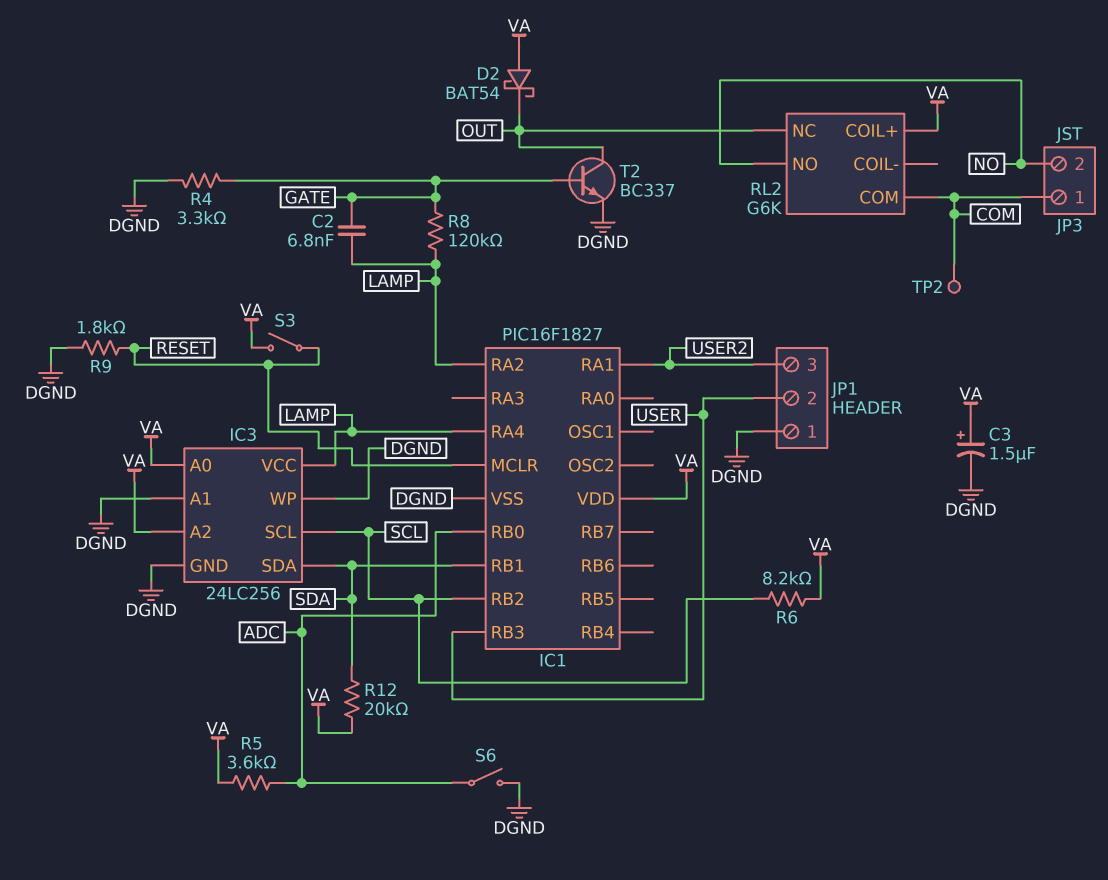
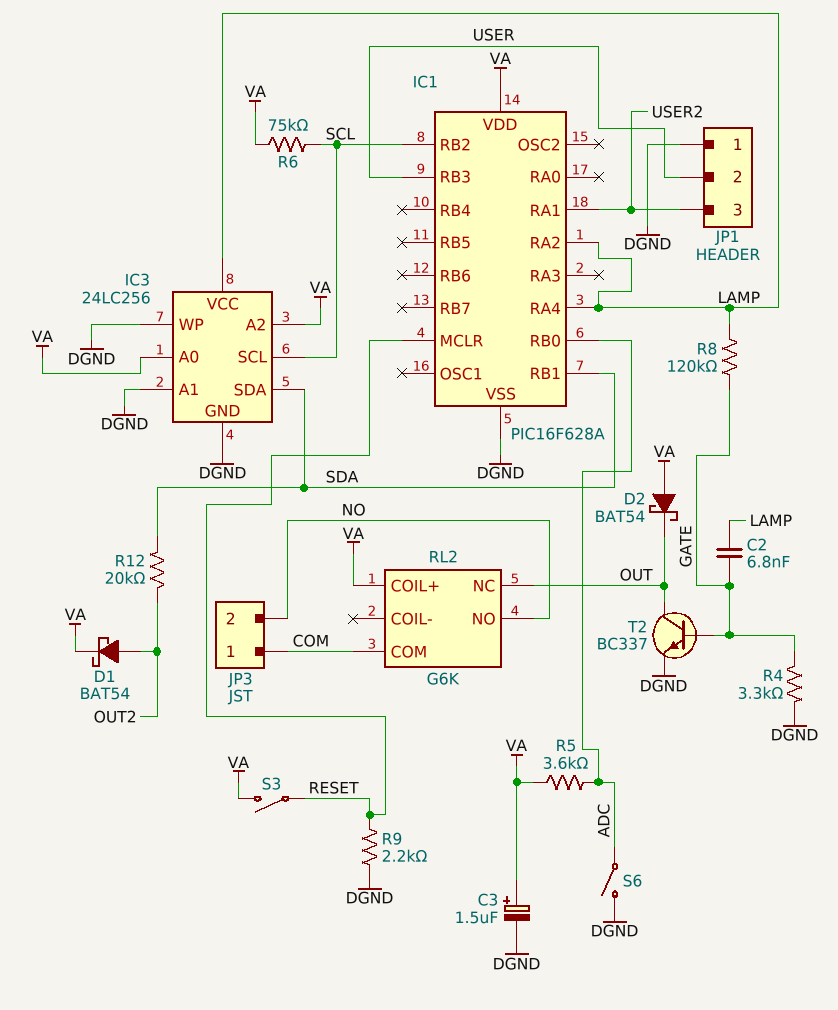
D1: none -> schottky BAT54 (A OUT2, K VA)
IC1: PIC16F1827 -> PIC16F628A
R6: 8.2k (SCL, VA) -> 75k (SCL, VA)
R9: 1.8k (DGND, RESET) -> 2.2k (DGND, RESET)
R12: 20k (SDA, VA) -> 20k (OUT2, SDA)
TP2: test point (COM) -> none

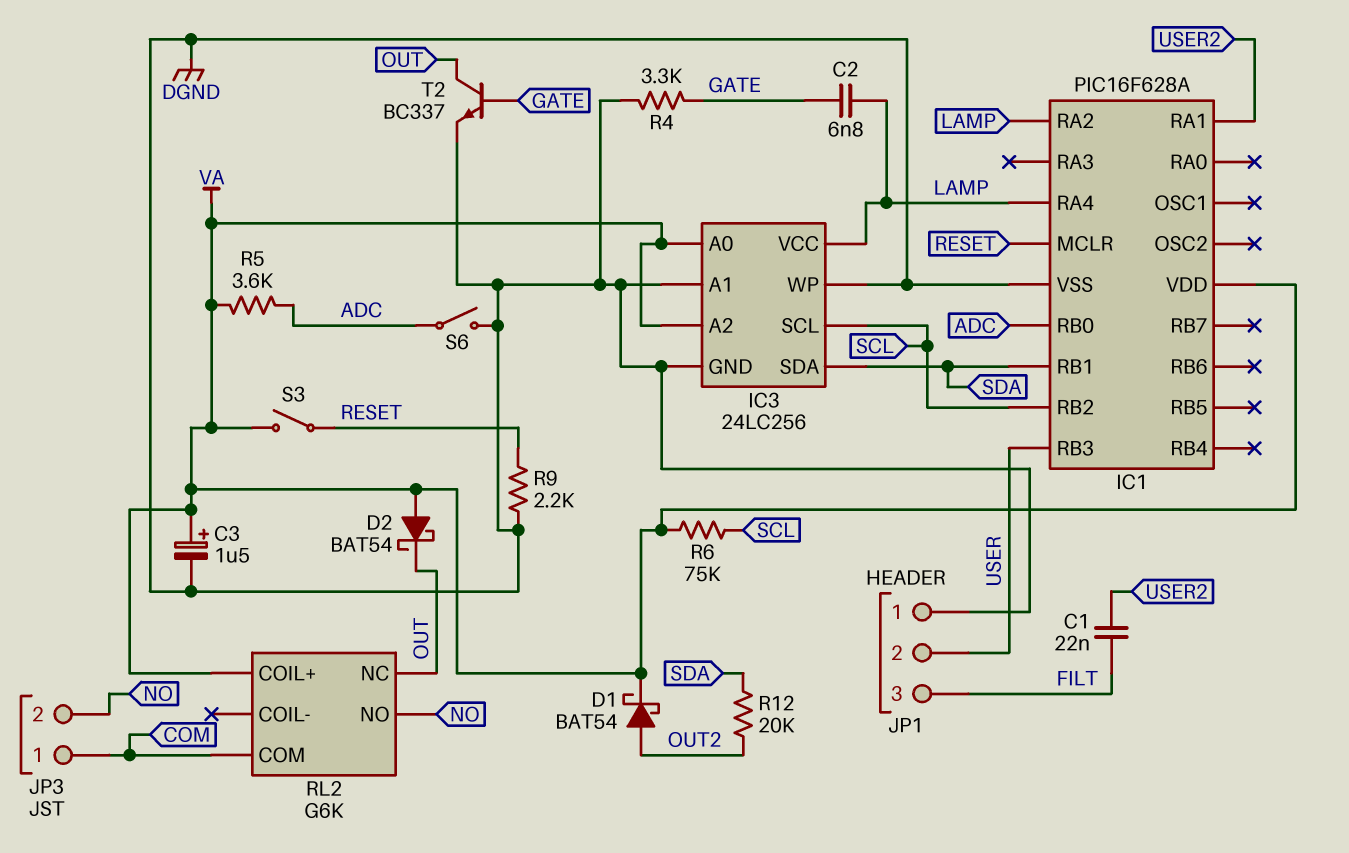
C1: none -> 22nF (FILT, USER2)
JP1 pin 3: USER2 -> FILT
R8: 120k (GATE, LAMP) -> none

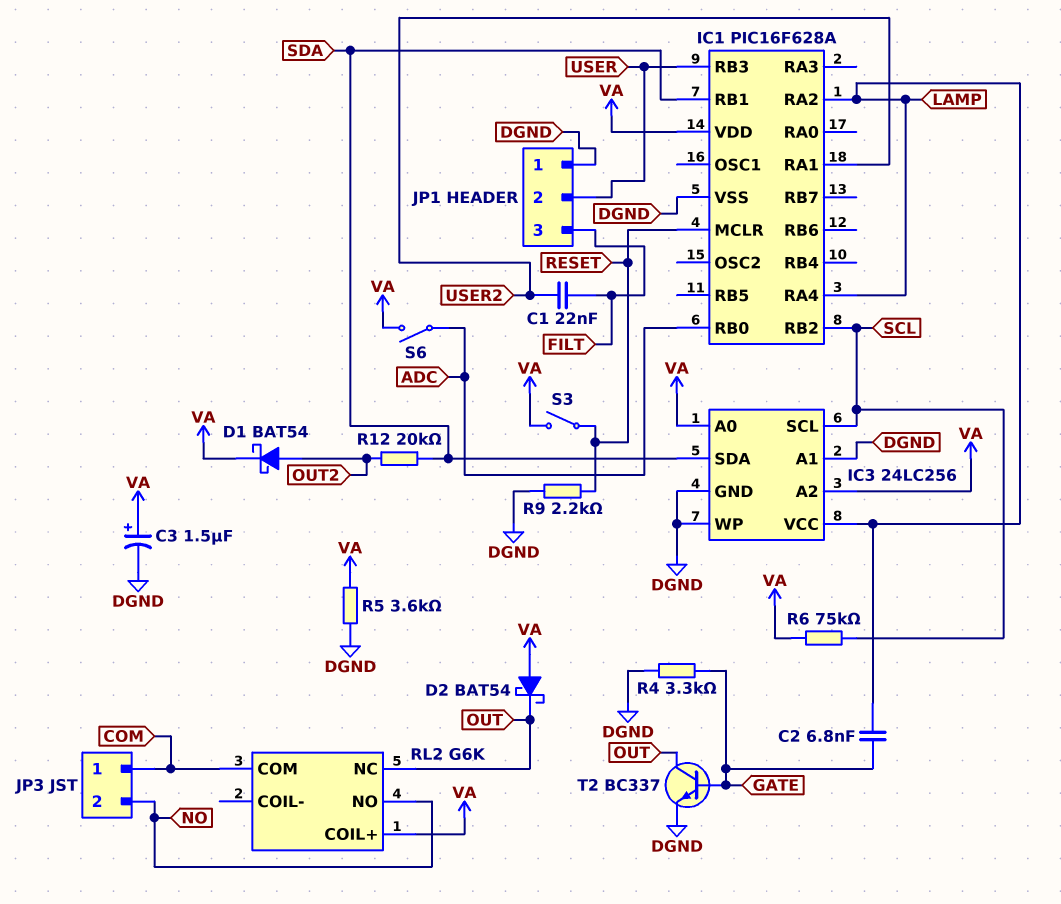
R5: 3.6k (ADC, VA) -> 3.6k (DGND, VA)
S6: switch (ADC, DGND) -> switch (ADC, VA)

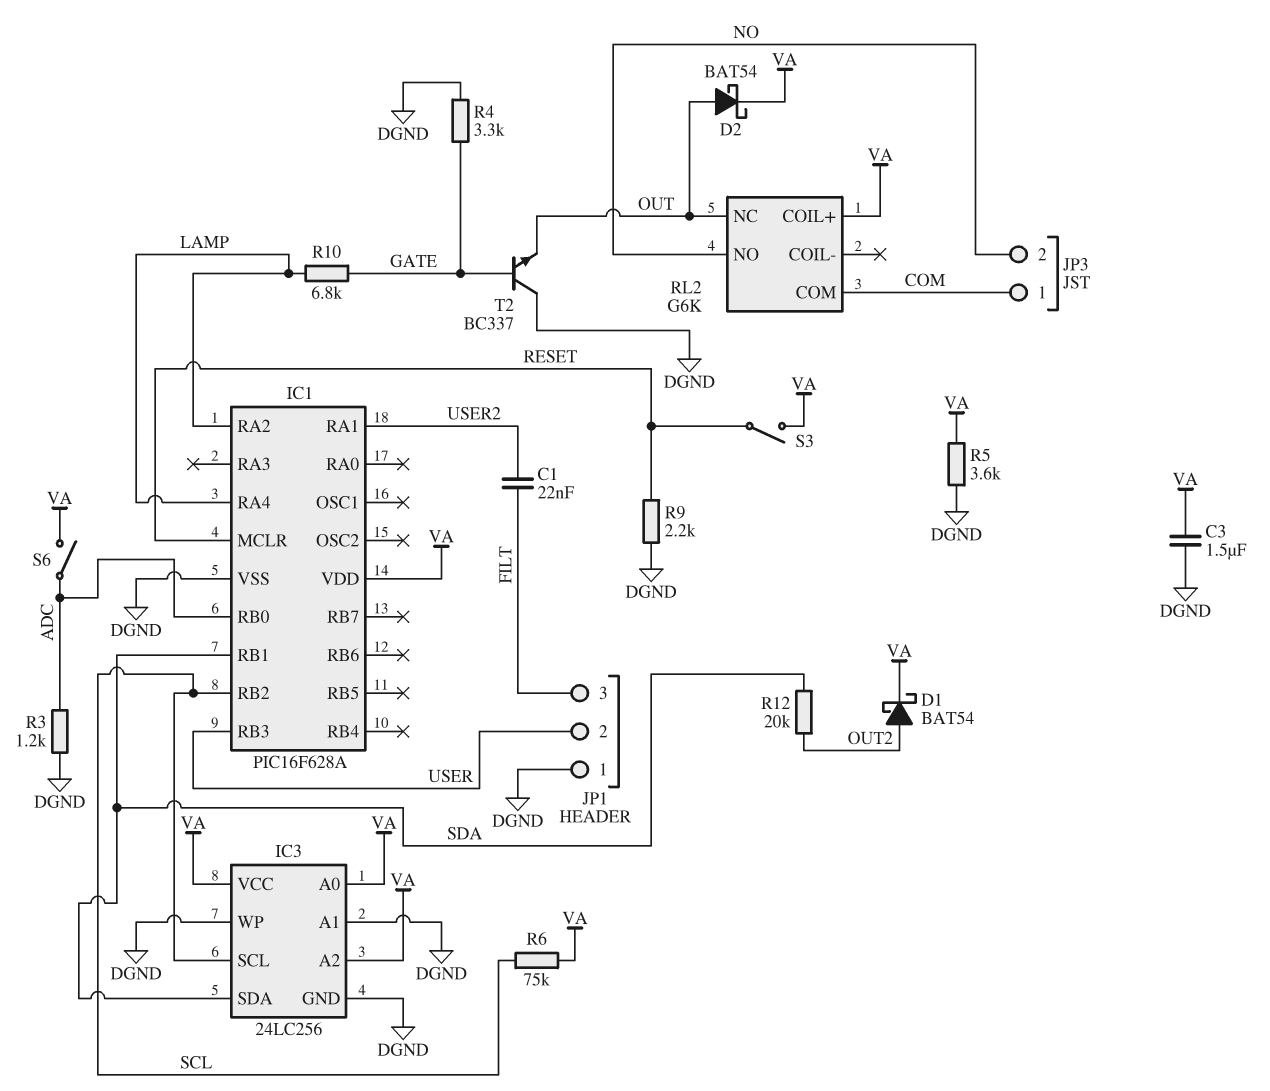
C2: 6.8nF (GATE, LAMP) -> none
C3: 1.5uF (plus VA, minus DGND) -> 1.5uF (DGND, VA)
D2: schottky BAT54 (A VA, K OUT) -> schottky BAT54 (A OUT, K VA)
IC3 pin VCC: LAMP -> VA
R3: none -> 1.2k (ADC, DGND)
R10: none -> 6.8k (GATE, LAMP)
T2: NPN BC337 (B GATE, C OUT, E DGND) -> NPN BC337 (B GATE, C DGND, E OUT)

